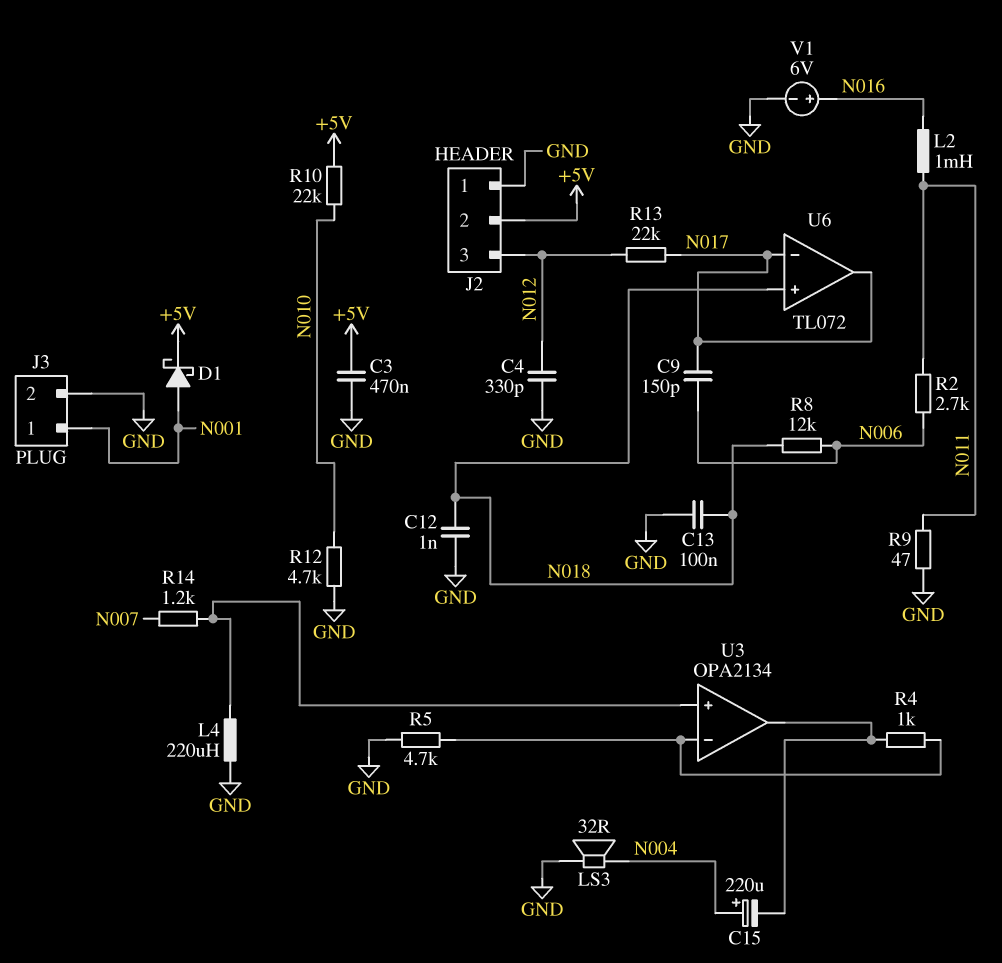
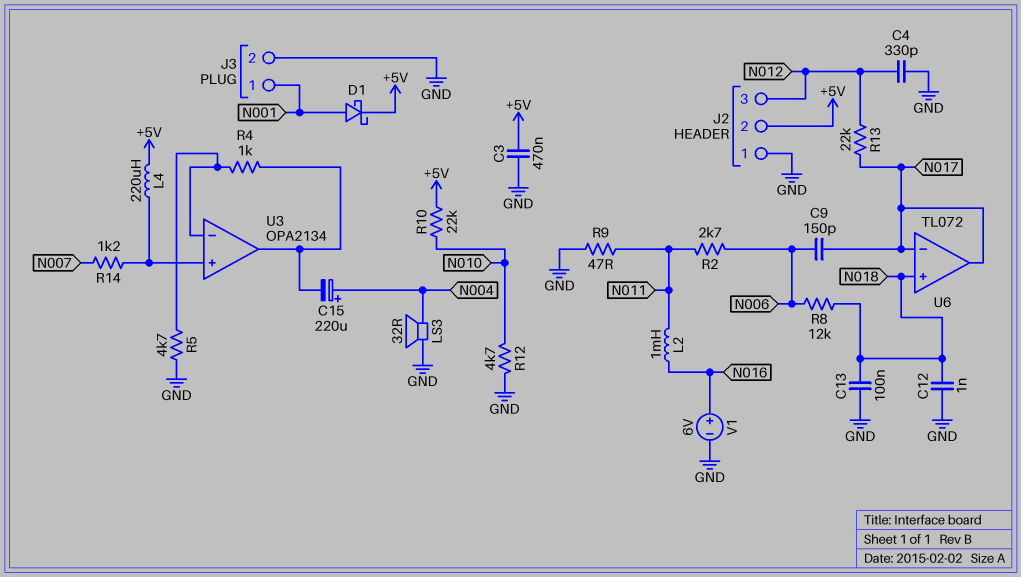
L4: 220uH (GND, U3/in+) -> 220uH (+5V, U3/in+)

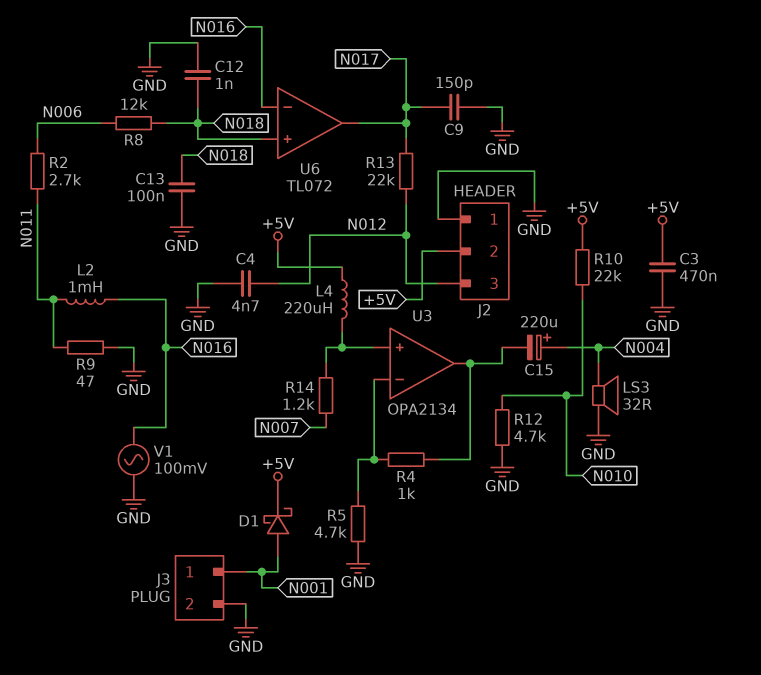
C4: 330pF (GND, N012) -> 4.7nF (GND, N012)
C9: 150pF (N006, N017) -> 150pF (GND, N017)
U6 pin in-: N017 -> N016
V1: 6V (plus N016, minus GND) -> AC 100mV (GND, N016)

